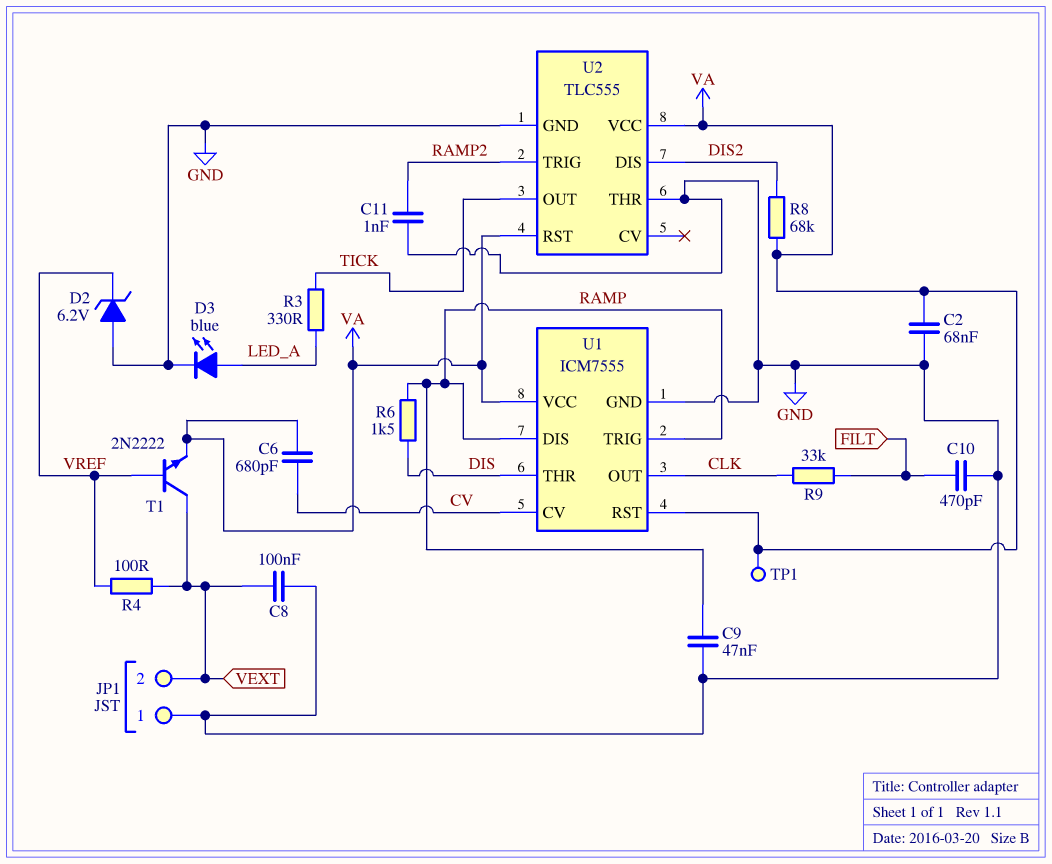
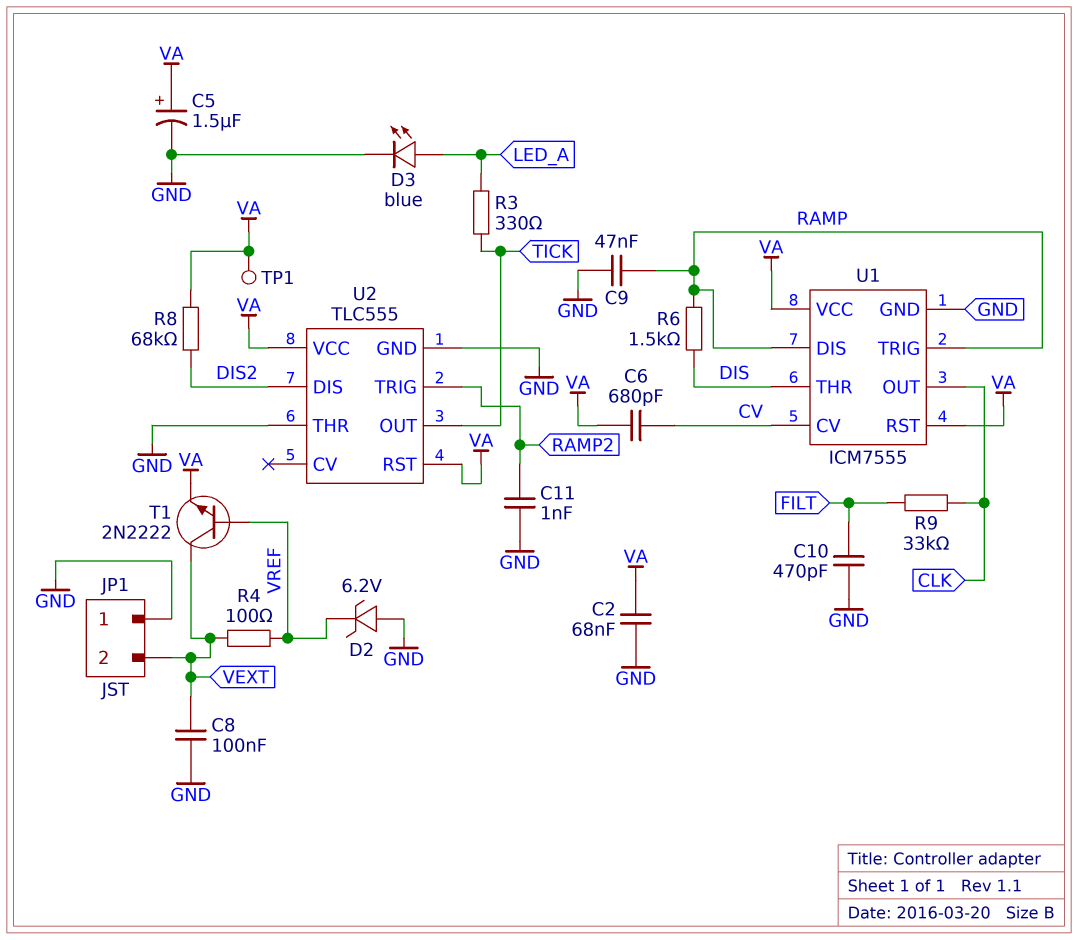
C5: none -> 1.5uF (plus VA, minus GND)

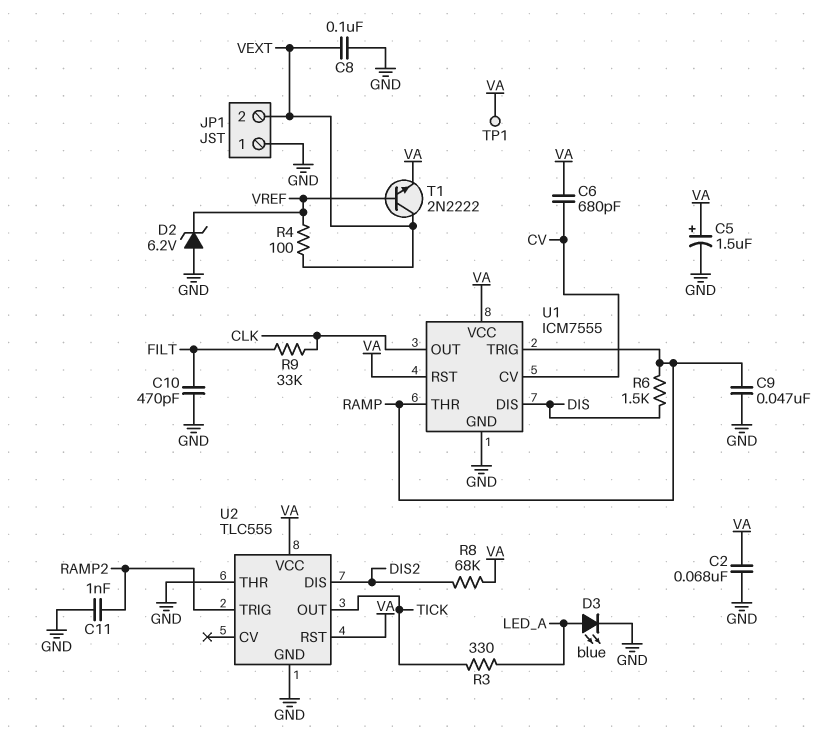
U1 pin DIS: RAMP -> DIS
U1 pin THR: DIS -> RAMP

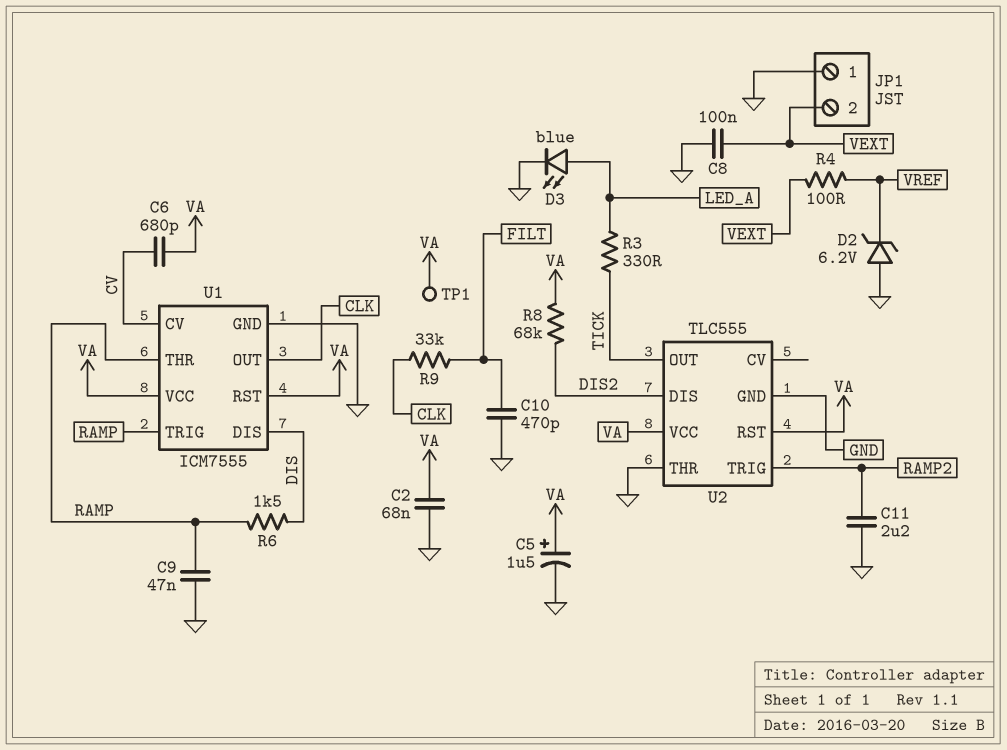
C11: 1nF (GND, RAMP2) -> 2.2uF (GND, RAMP2)
T1: NPN 2N2222 (B VREF, C VEXT, E VA) -> none

